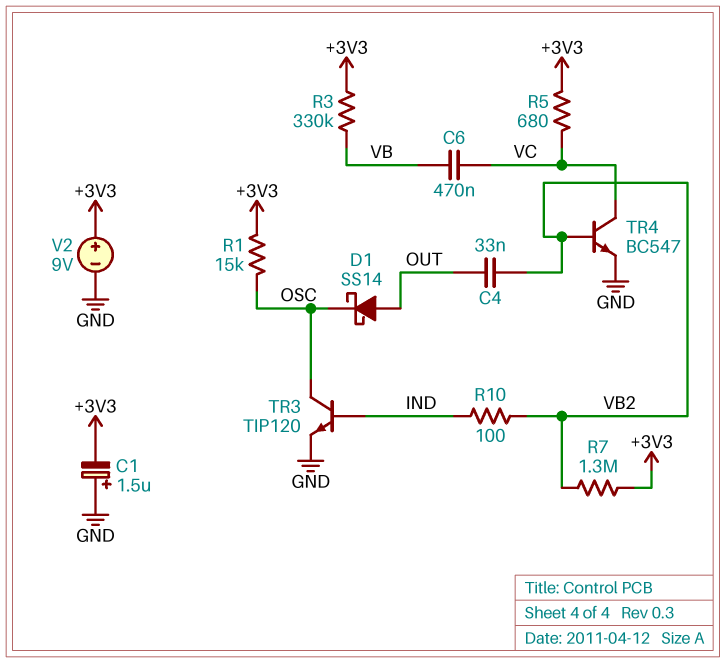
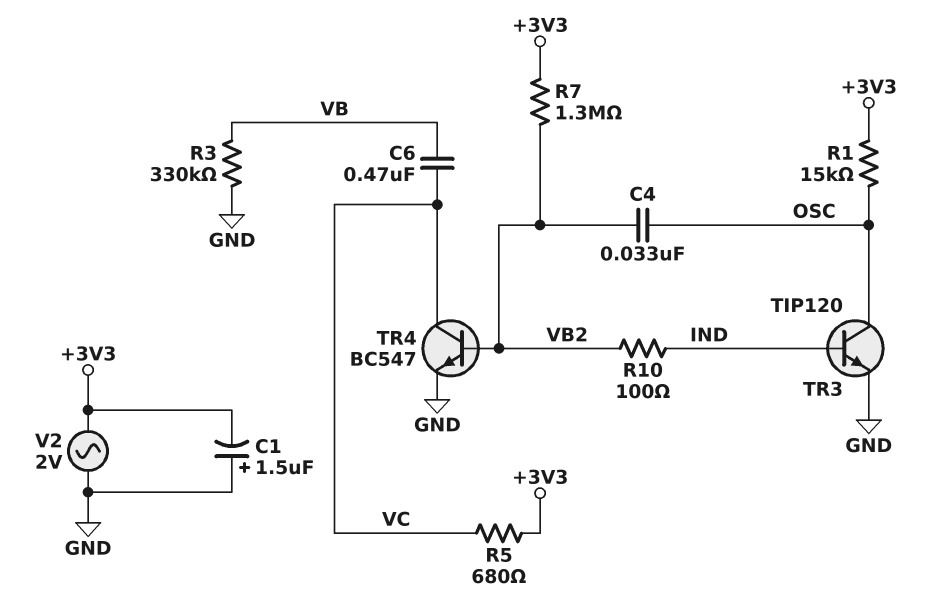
C4: 33nF (OUT, VB2) -> 33nF (OSC, VB2)
D1: schottky SS14 (A OUT, K OSC) -> none
R3: 330k (+3V3, VB) -> 330k (GND, VB)
V2: 9V (plus +3V3, minus GND) -> AC 2V (+3V3, GND)

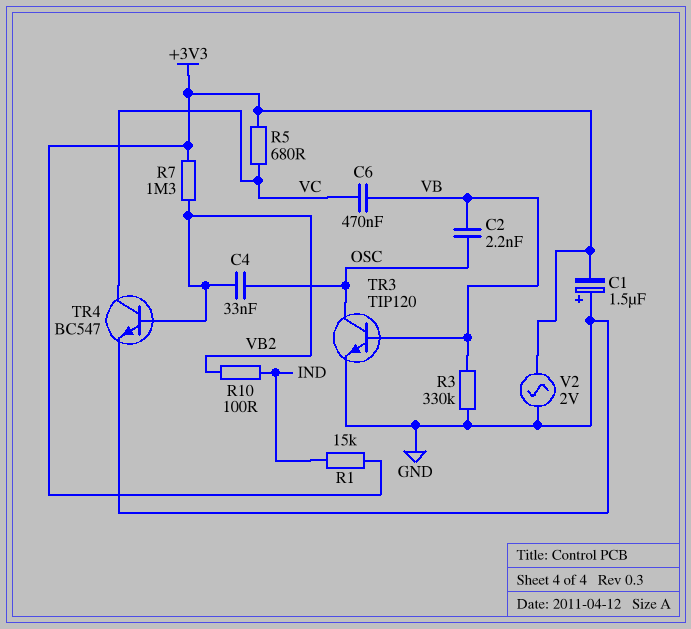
C2: none -> 2.2nF (OSC, VB)
R1: 15k (+3V3, OSC) -> 15k (+3V3, IND)
TR3: NPN TIP120 (B IND, C OSC, E GND) -> NPN TIP120 (B VB, C OSC, E GND)

